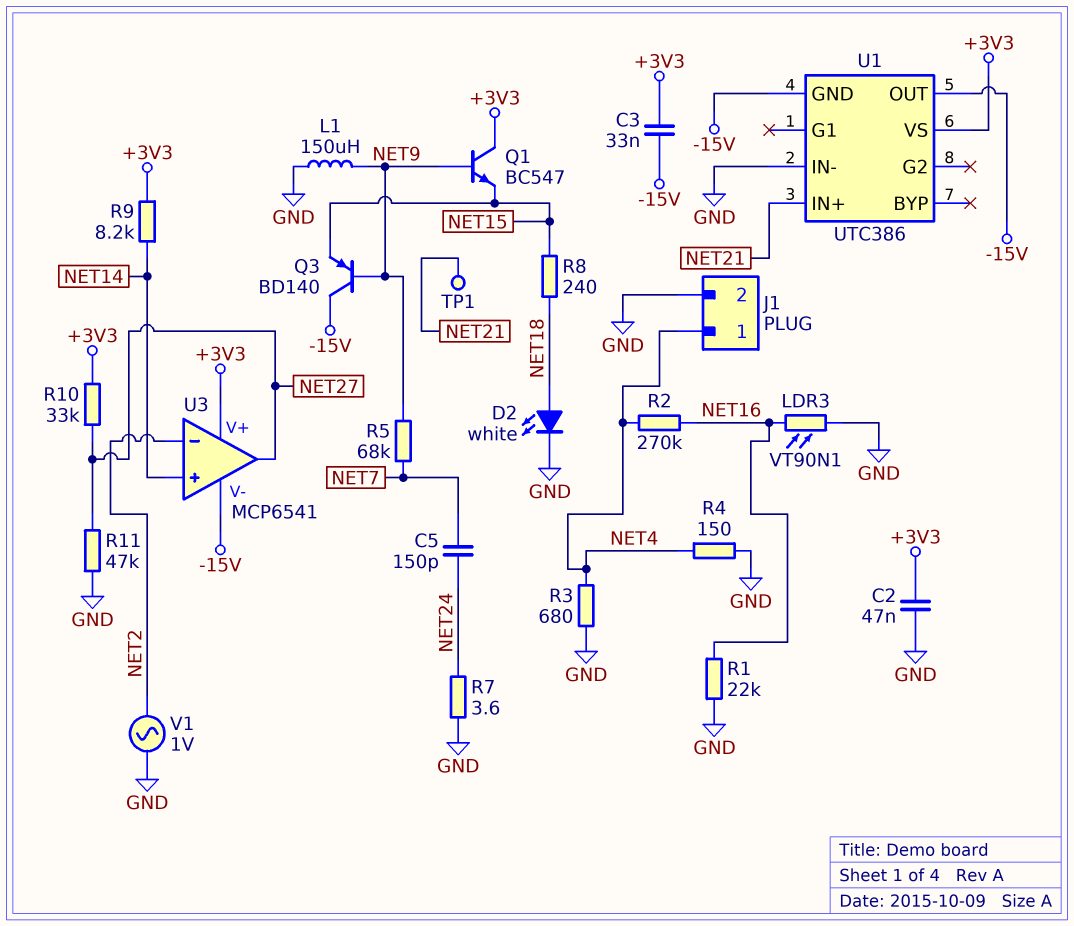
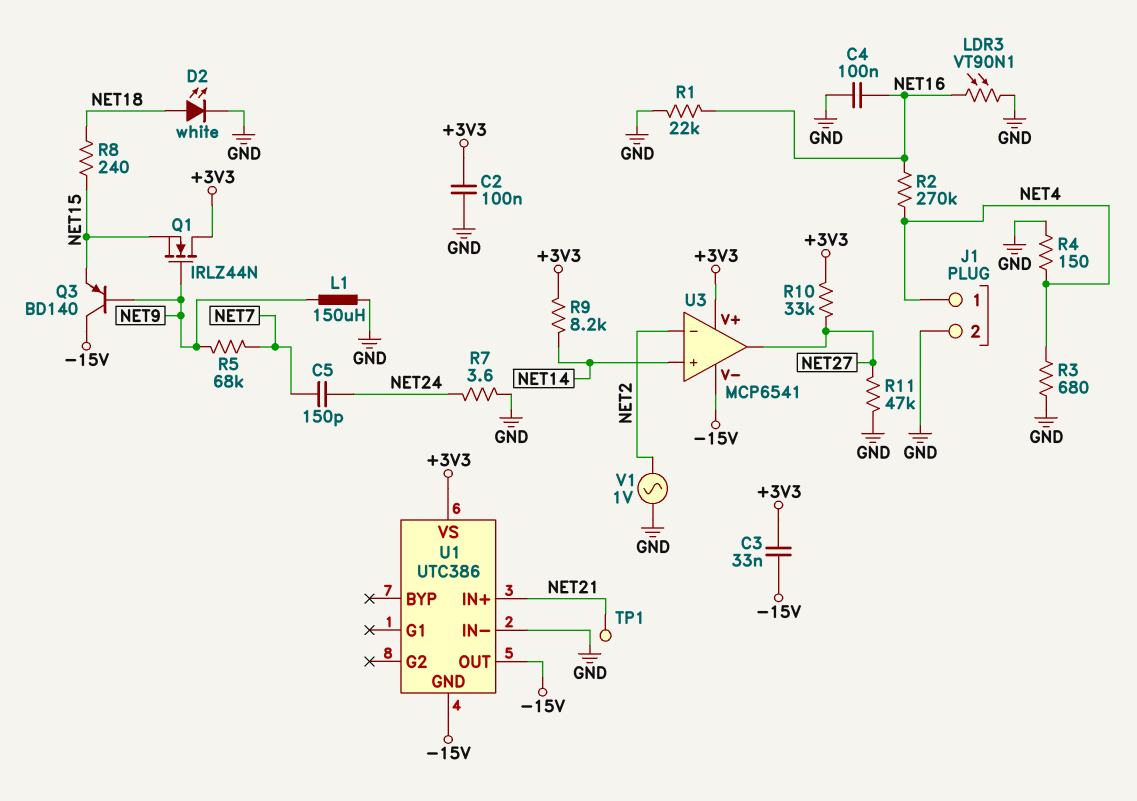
C2: 47nF (+3V3, GND) -> 100nF (+3V3, GND)
C4: none -> 100nF (GND, NET16)
Q1: NPN BC547 (B NET9, C +3V3, E NET15) -> NMOS IRLZ44N (G NET9, D +3V3, S NET15)

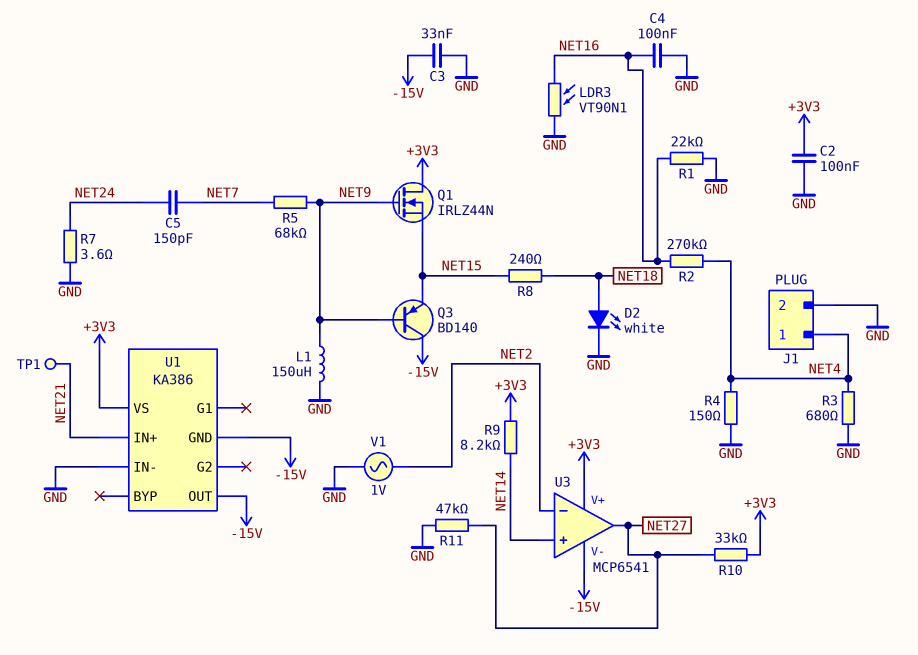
C3: 33nF (+3V3, -15V) -> 33nF (-15V, GND)
U1: UTC386 -> KA386

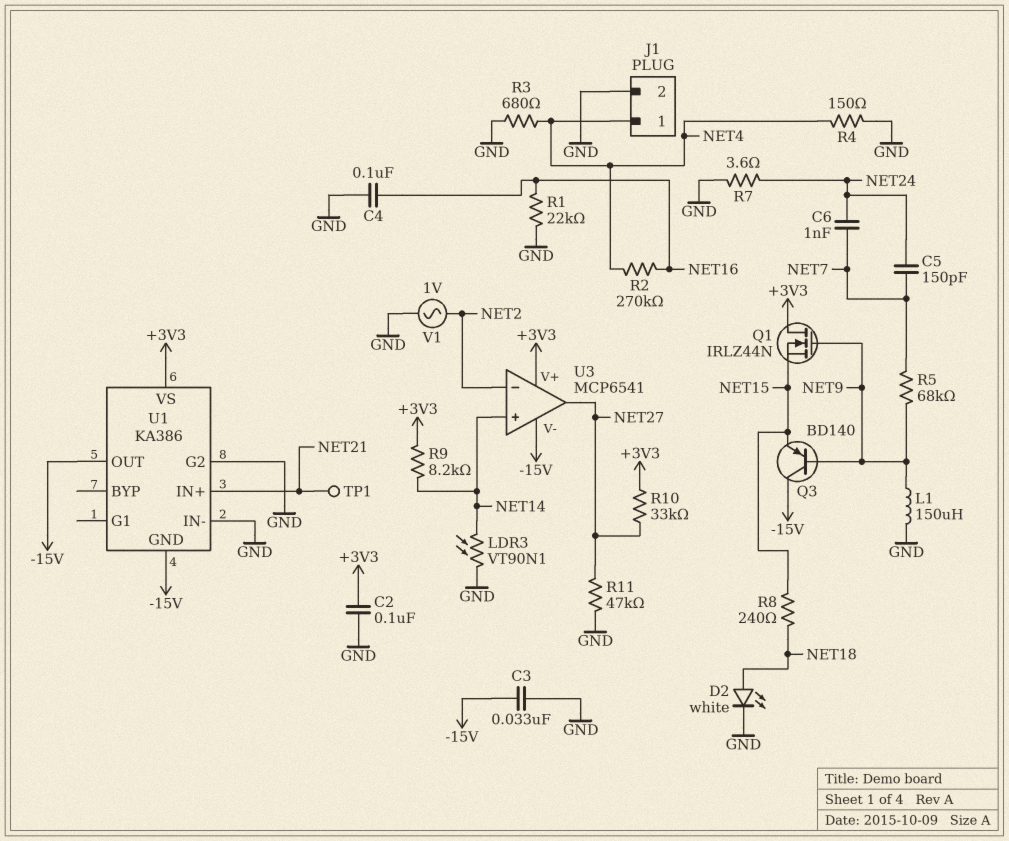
C6: none -> 1nF (NET7, NET24)
LDR3: VT90N1 (GND, NET16) -> VT90N1 (GND, NET14)
U1 pin G2: none -> GND

